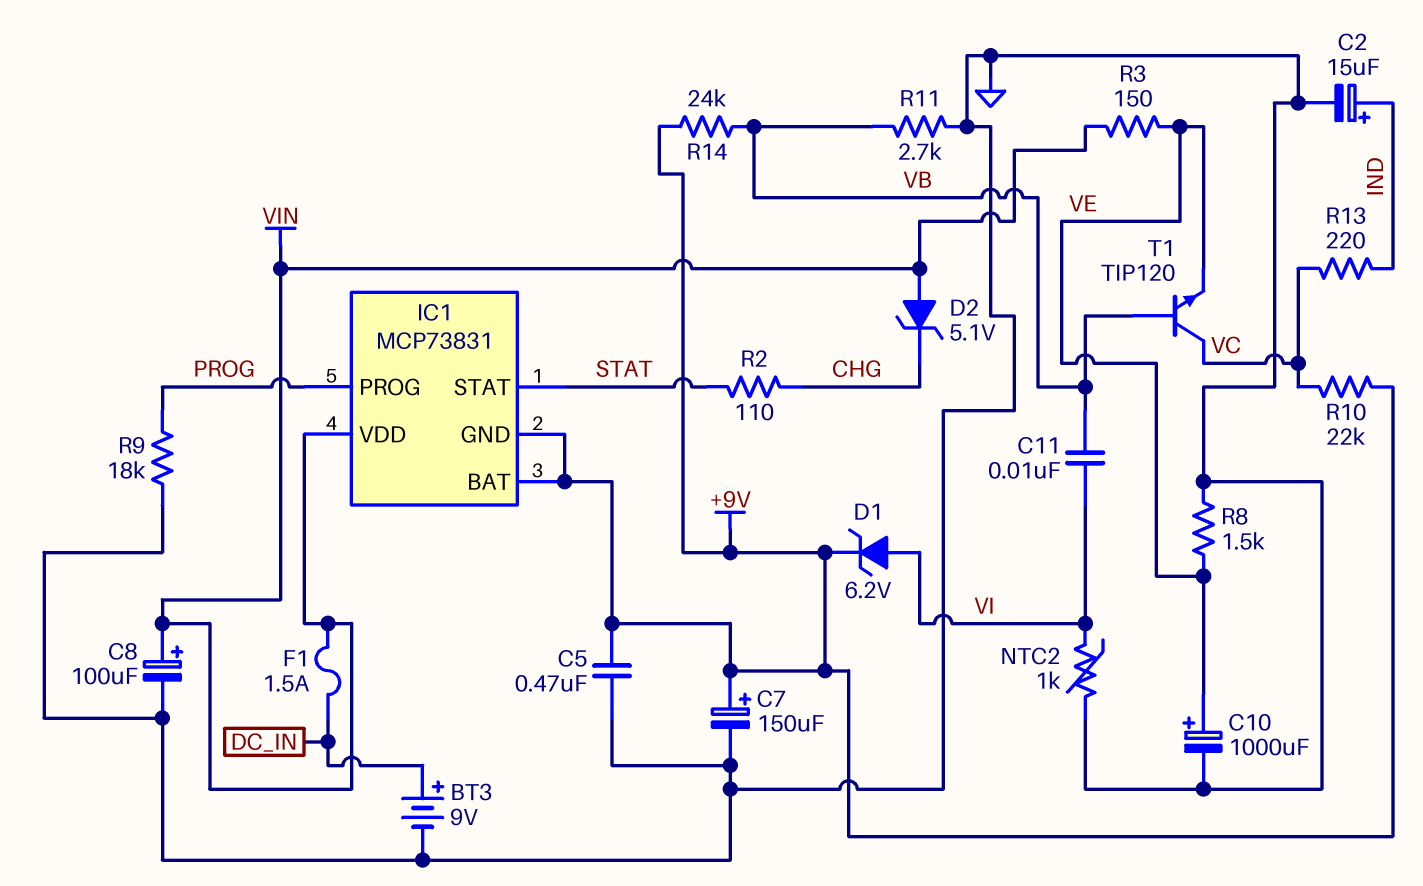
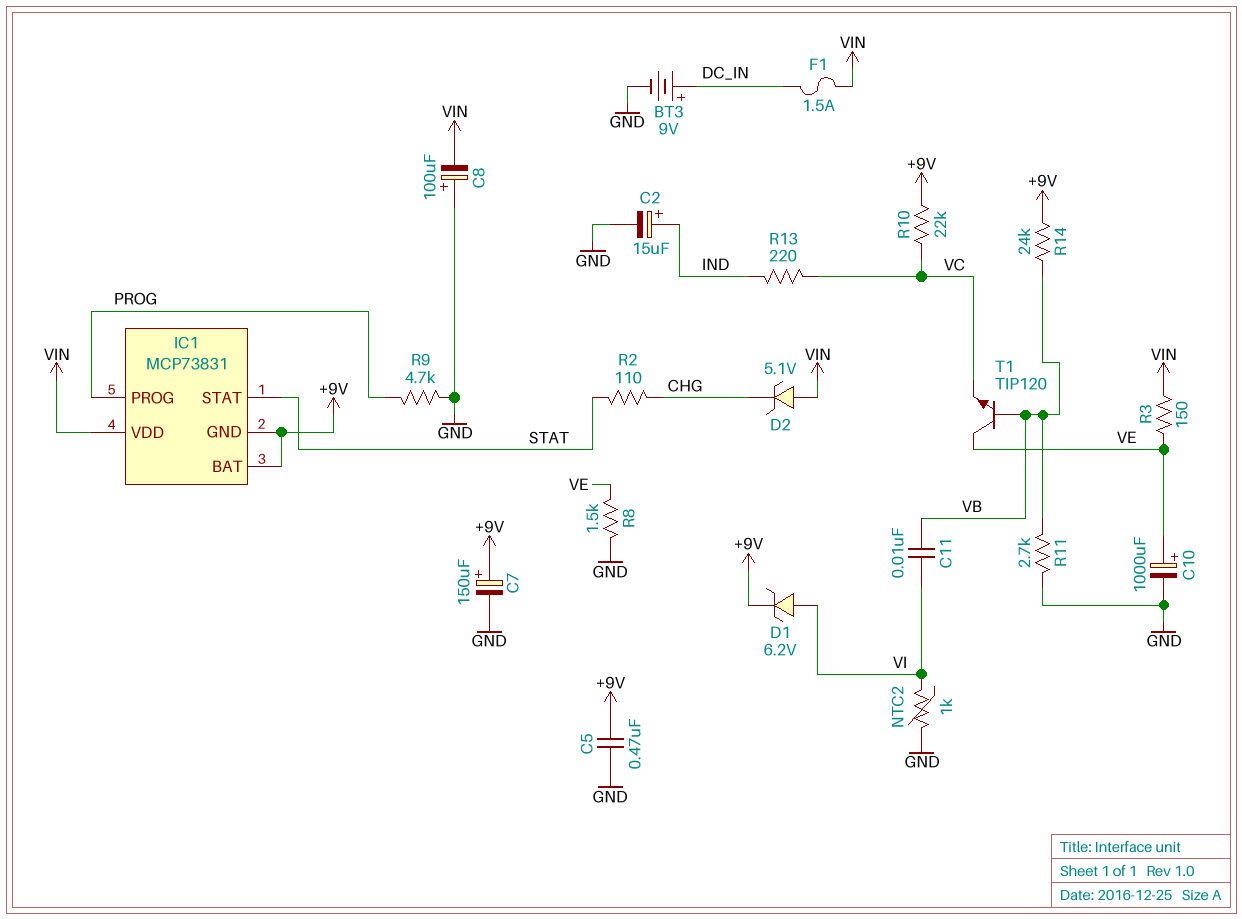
C8: 100uF (plus VIN, minus GND) -> 100uF (plus GND, minus VIN)
R9: 18k (GND, PROG) -> 4.7k (GND, PROG)
T1: NPN TIP120 (B VB, C VC, E VE) -> NPN TIP120 (B VB, C VE, E VC)

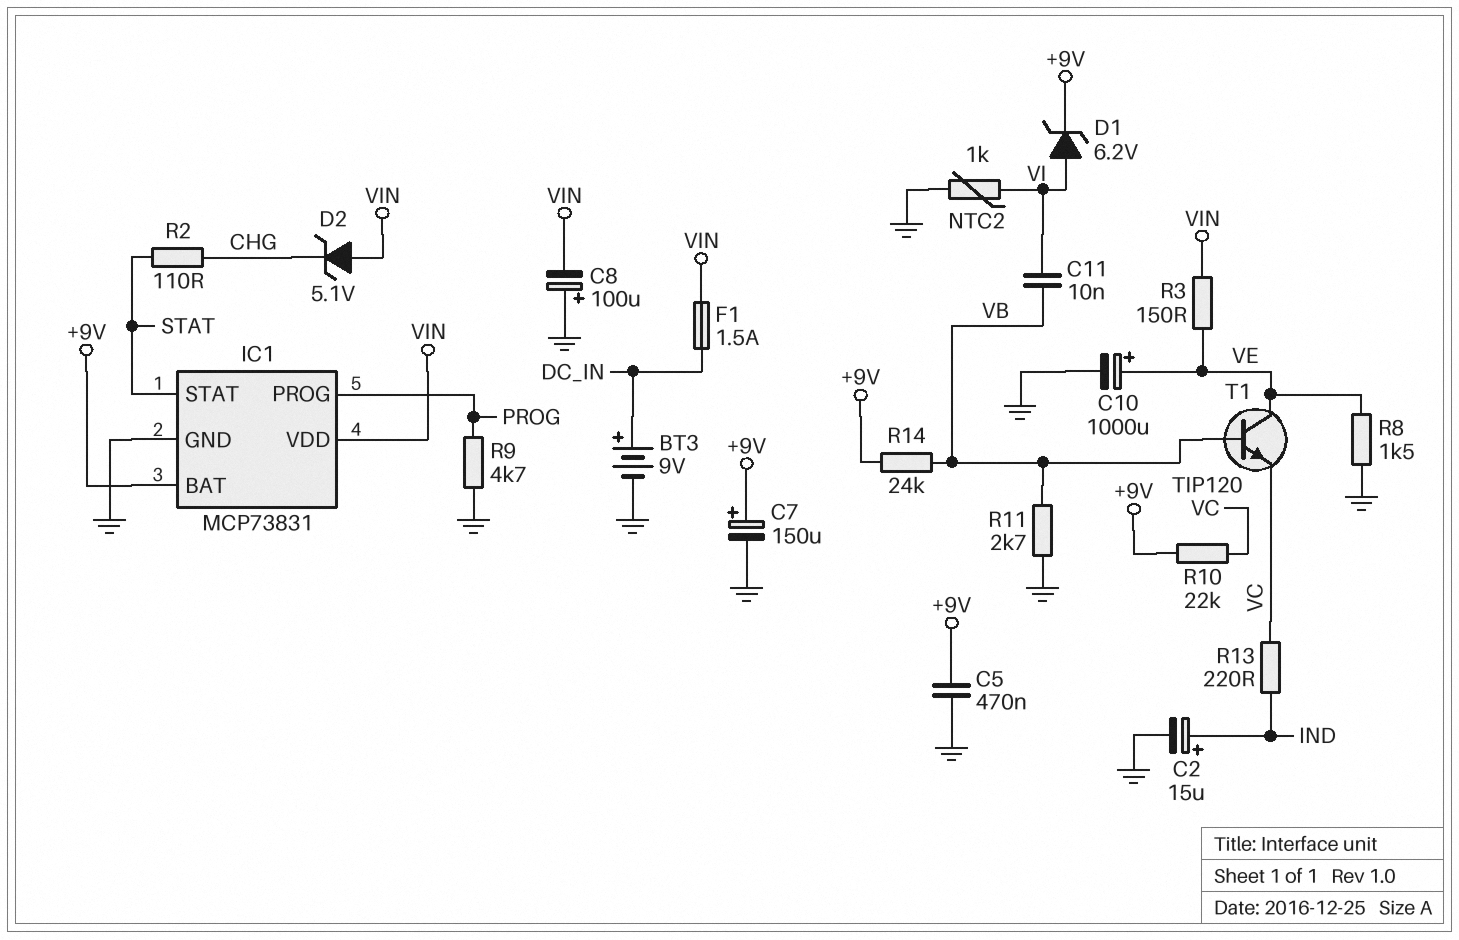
IC1 pin GND: +9V -> GND

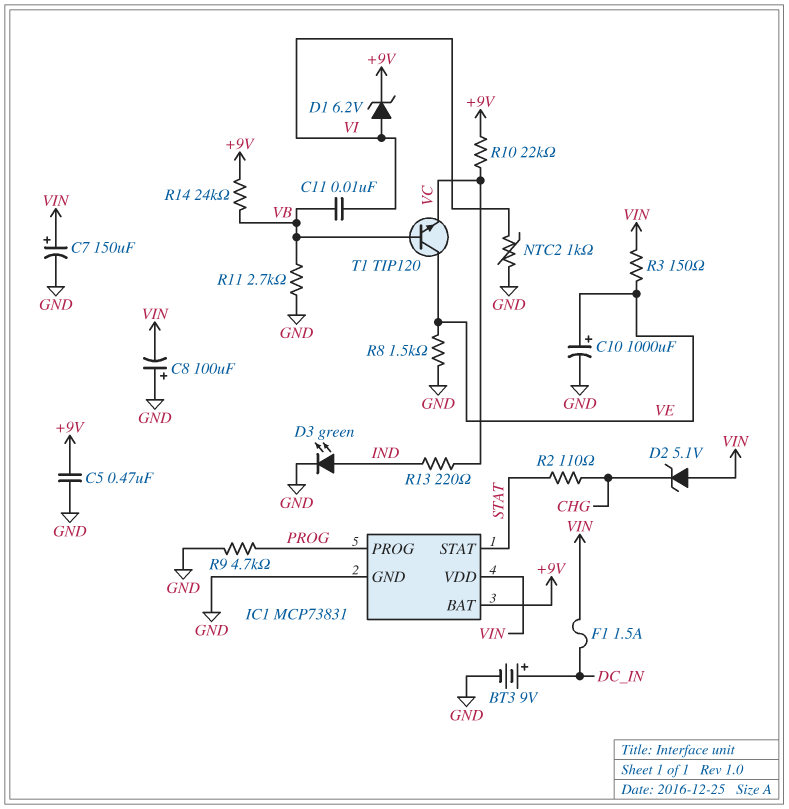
C2: 15uF (plus IND, minus GND) -> none
C7: 150uF (plus +9V, minus GND) -> 150uF (plus VIN, minus GND)
D3: none -> LED green (A IND, K GND)

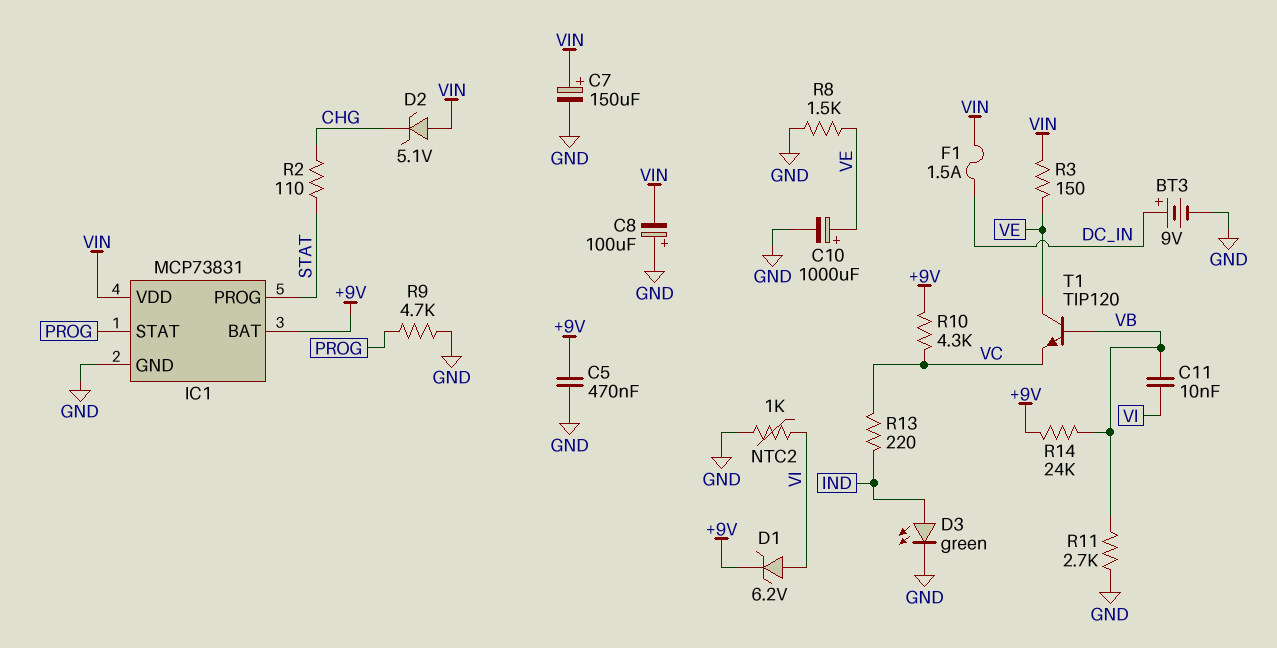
IC1 pin PROG: PROG -> STAT
IC1 pin STAT: STAT -> PROG
R10: 22k (+9V, VC) -> 4.3k (+9V, VC)

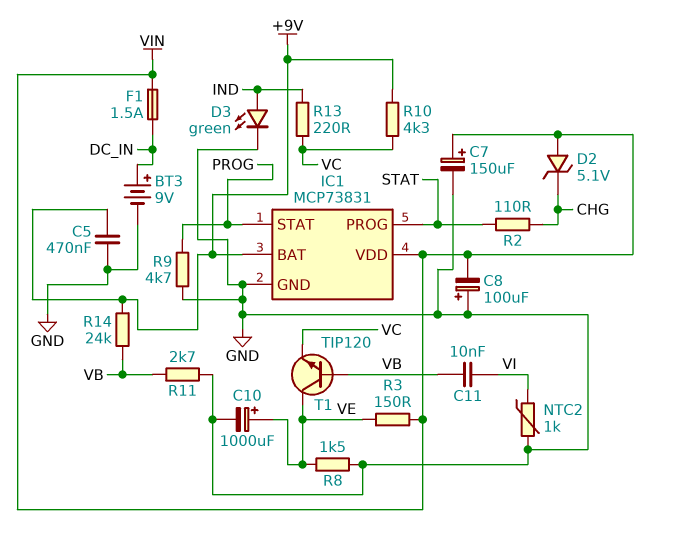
D1: zener 6.2V (A VI, K +9V) -> none

